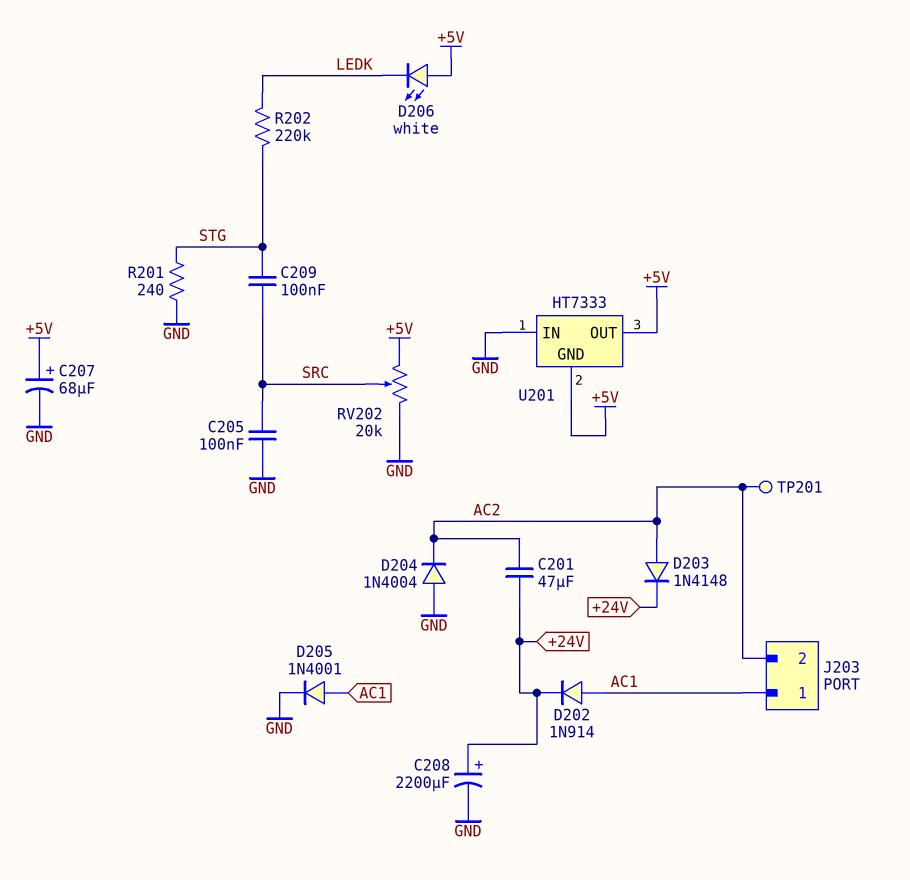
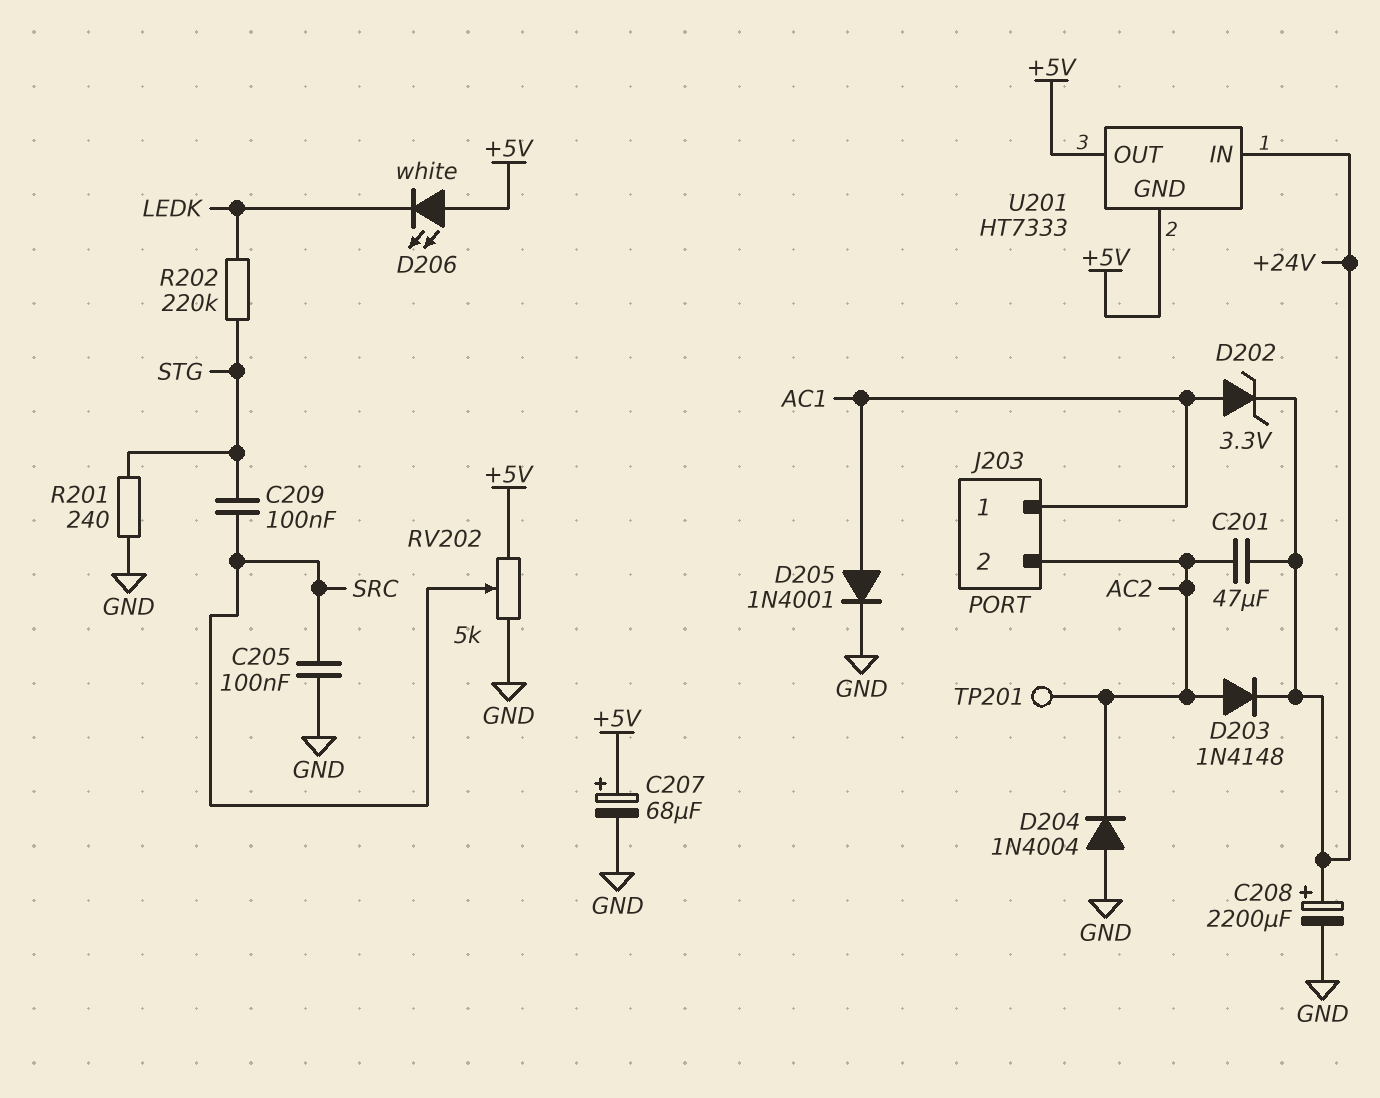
D202: diode 1N914 (A AC1, K +24V) -> zener 3.3V (A AC1, K +24V)
RV202: 20k (+5V, GND, wiper SRC) -> 5k (+5V, GND, wiper SRC)
U201 pin IN: GND -> +24V

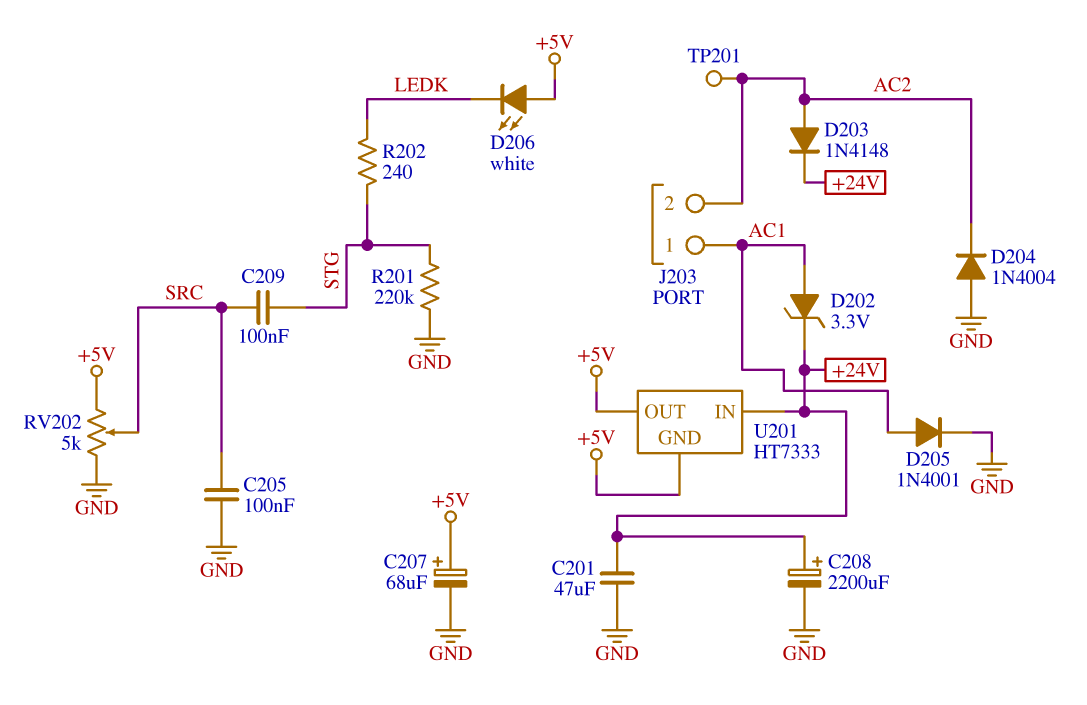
C201: 47uF (+24V, AC2) -> 47uF (+24V, GND)
R201: 240 (GND, STG) -> 220k (GND, STG)
R202: 220k (LEDK, STG) -> 240 (LEDK, STG)

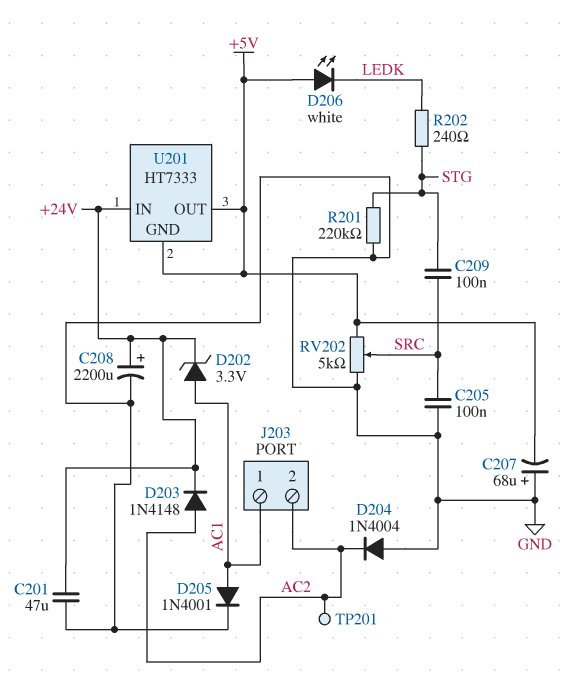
C207: 68uF (plus +5V, minus GND) -> 68uF (plus GND, minus +5V)

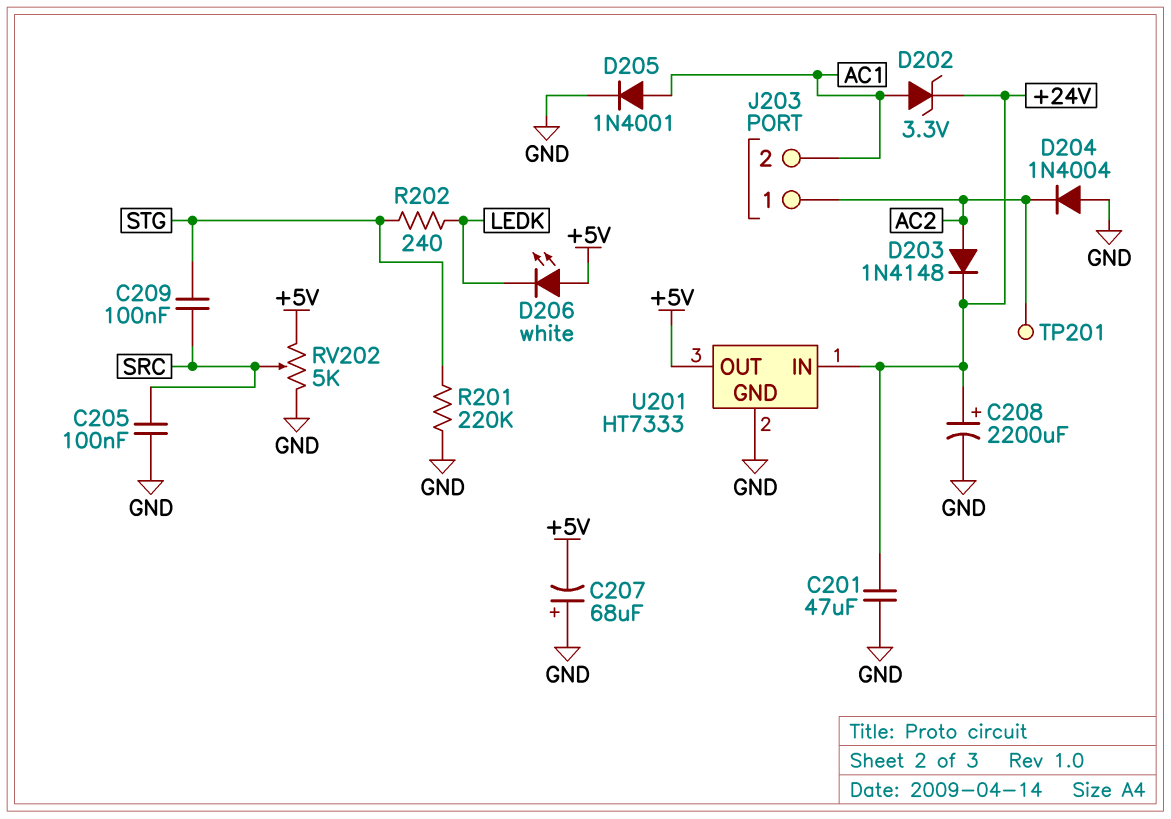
J203 pin 1: AC1 -> AC2
J203 pin 2: AC2 -> AC1
U201 pin GND: +5V -> GND

